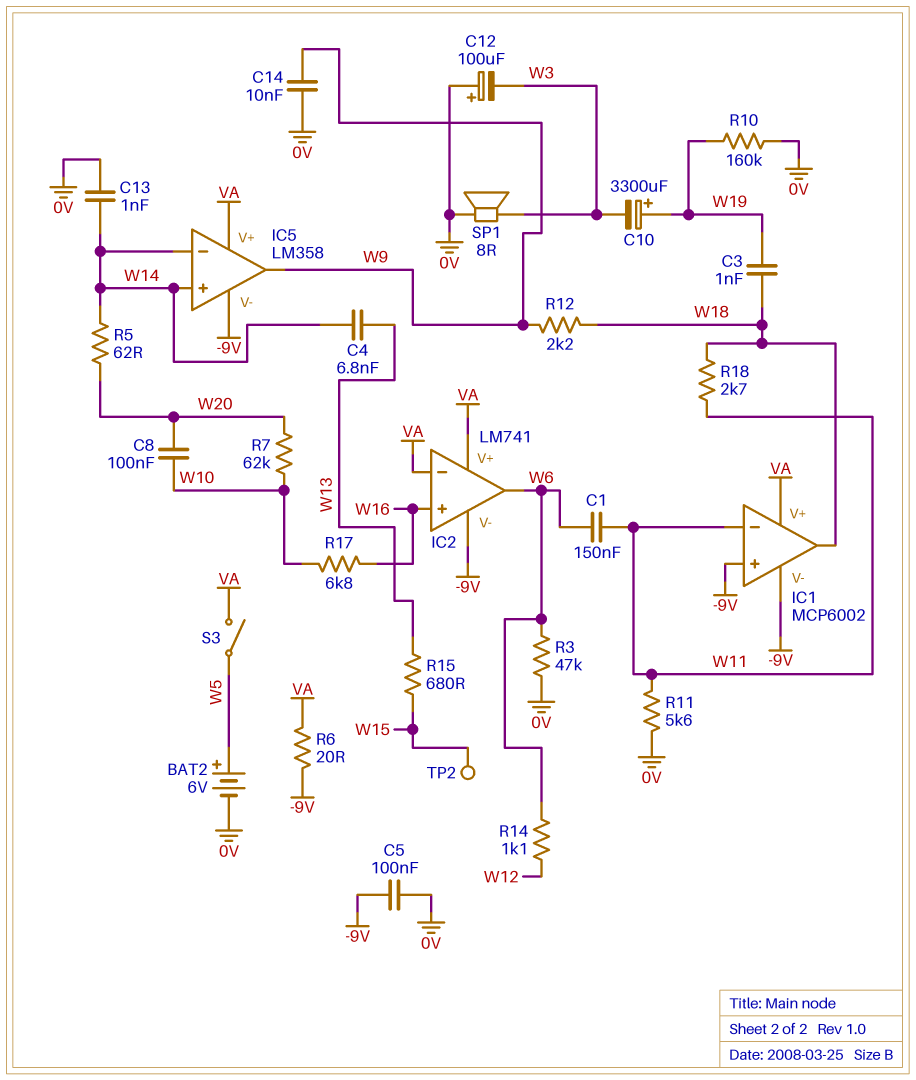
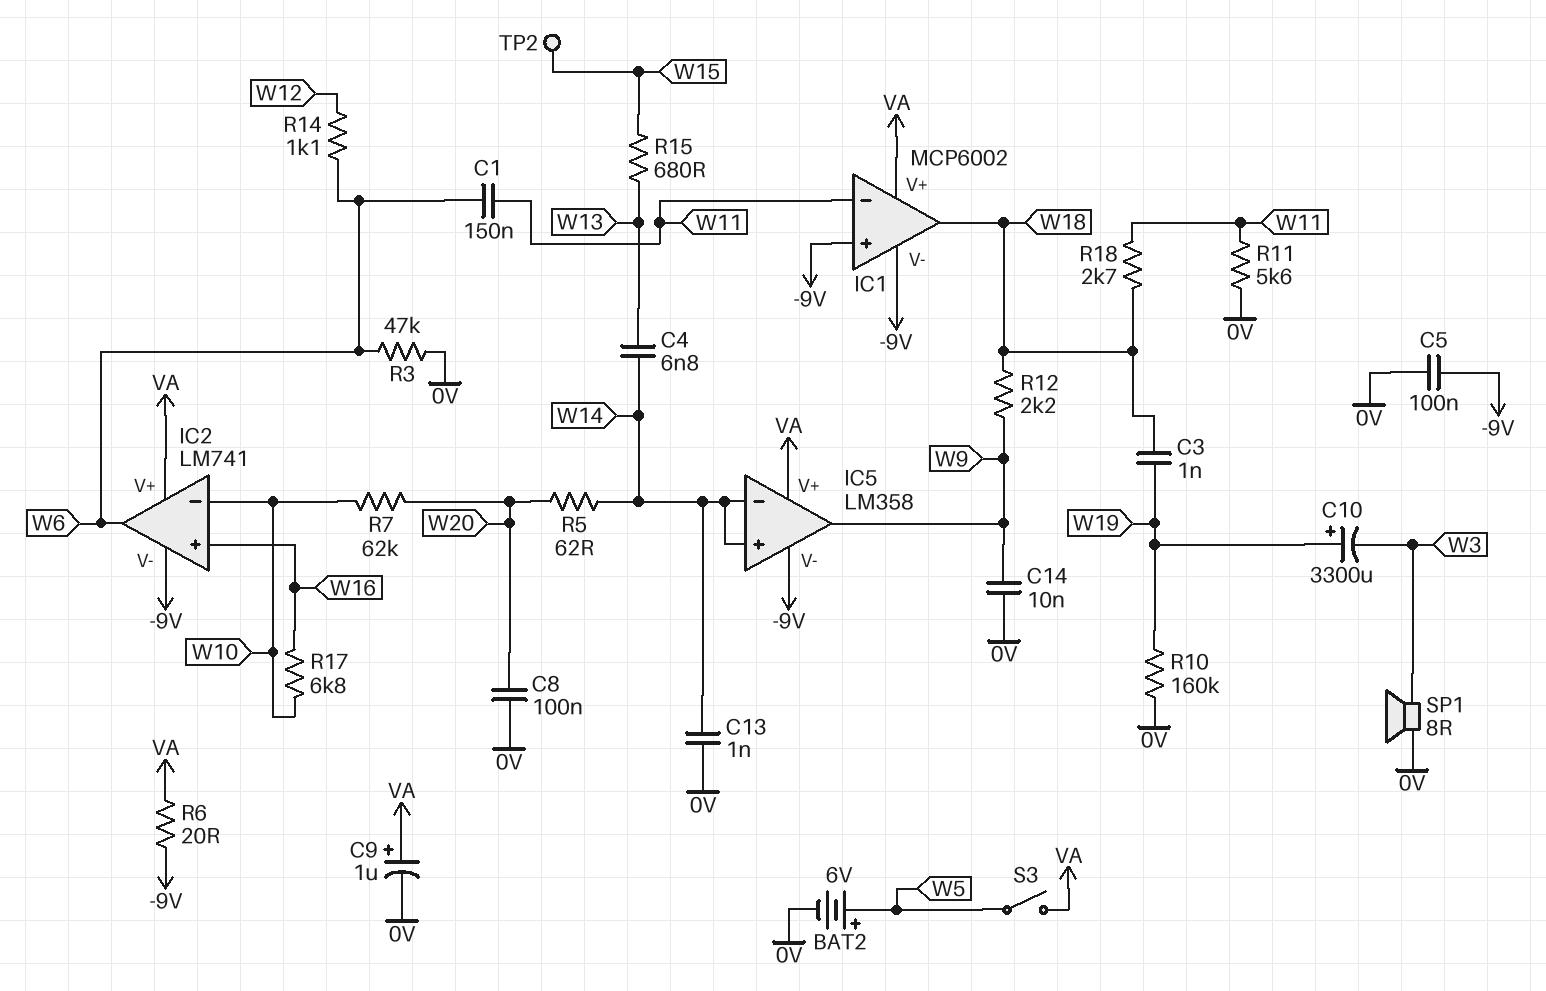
C8: 100nF (W10, W20) -> 100nF (0V, W20)
C9: none -> 1uF (plus VA, minus 0V)
C12: 100uF (plus 0V, minus W3) -> none
IC2 pin in-: VA -> W10

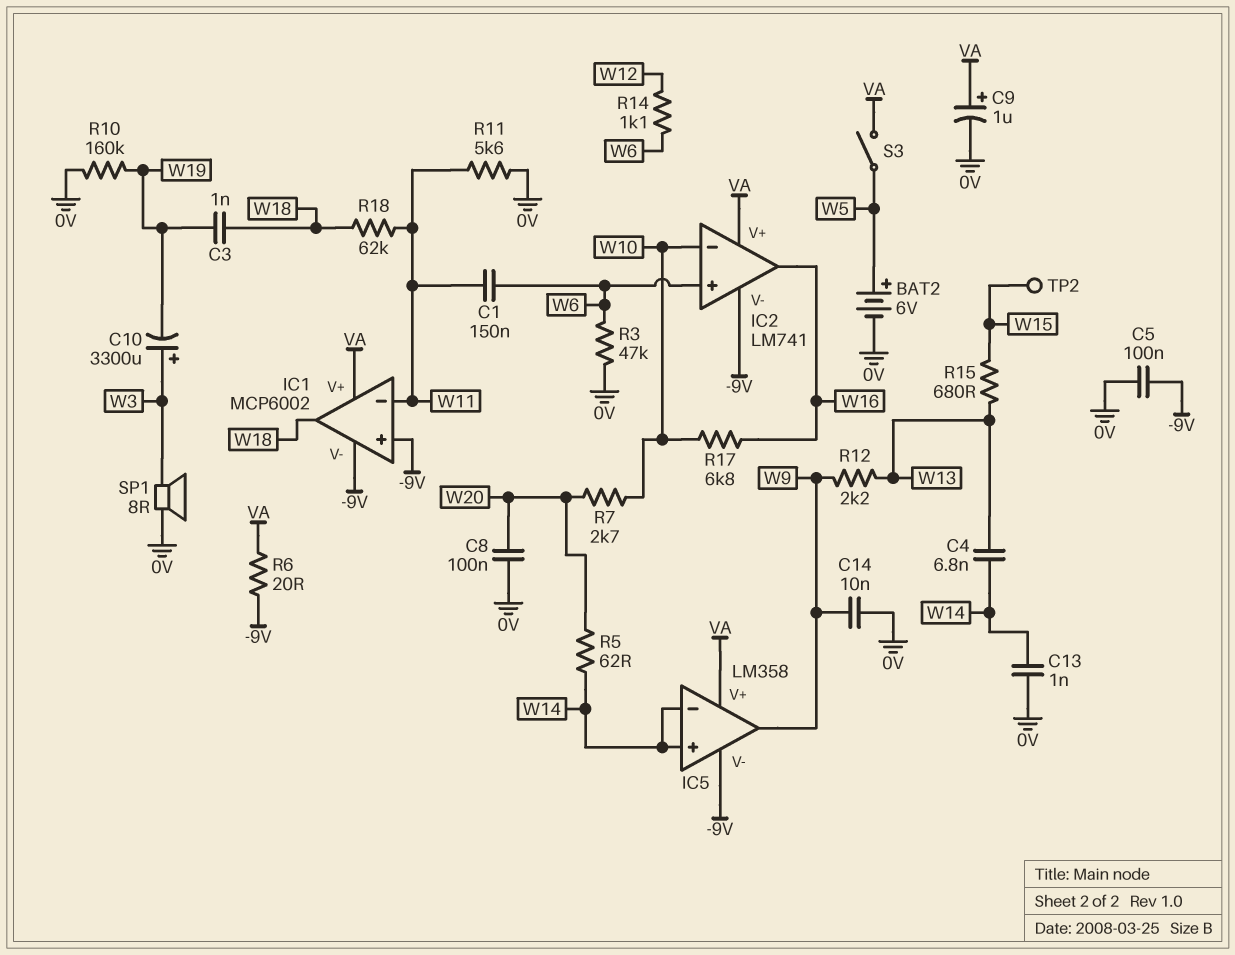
C10: 3300uF (plus W19, minus W3) -> 3300uF (plus W3, minus W19)
IC2 pin in+: W16 -> W6
IC2 pin out: W6 -> W16
R7: 62k (W10, W20) -> 2.7k (W10, W20)
R12: 2.2k (W9, W18) -> 2.2k (W9, W13)
R18: 2.7k (W11, W18) -> 62k (W11, W18)

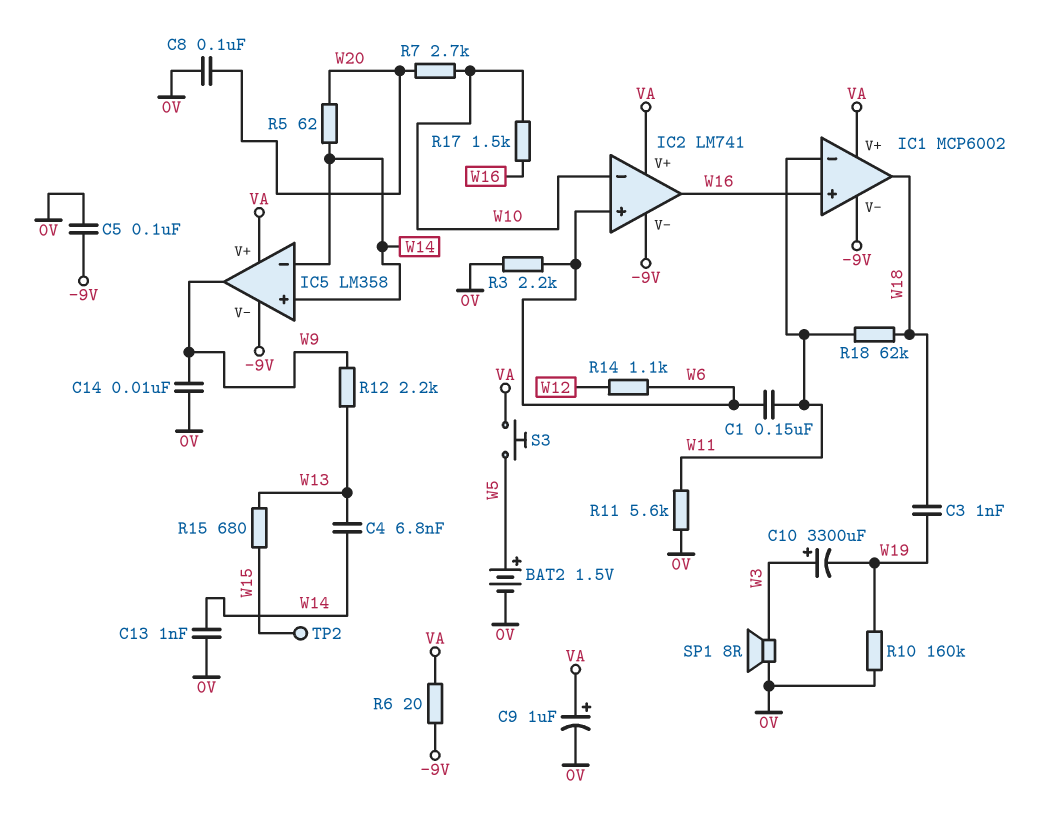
BAT2: 6V (plus W5, minus 0V) -> 1.5V (plus W5, minus 0V)
IC1 pin in+: -9V -> W16
R3: 47k (0V, W6) -> 2.2k (0V, W6)
R17: 6.8k (W10, W16) -> 1.5k (W10, W16)
S3: switch (VA, W5) -> button (VA, W5)

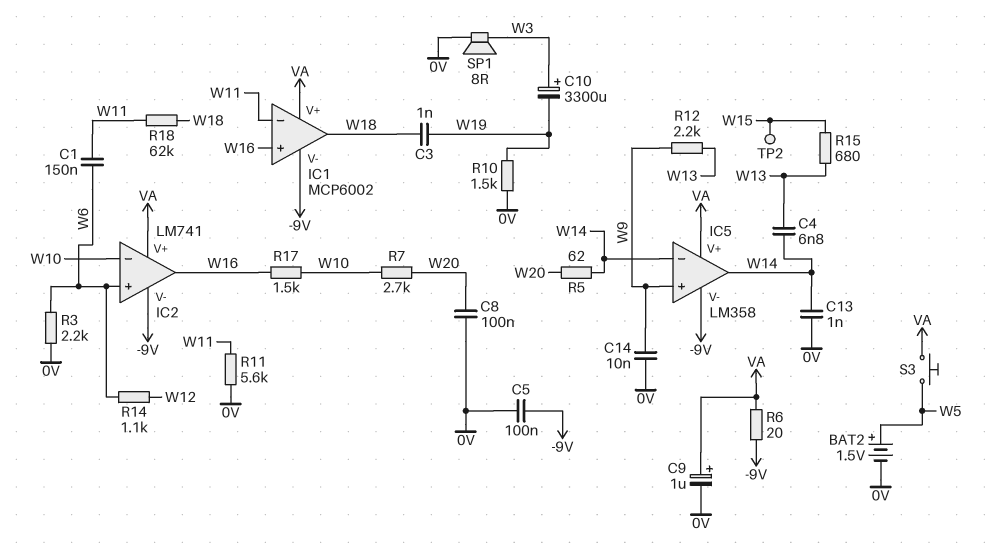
IC5 pin in+: W14 -> W9
IC5 pin out: W9 -> W14
R10: 160k (0V, W19) -> 1.5k (0V, W19)

